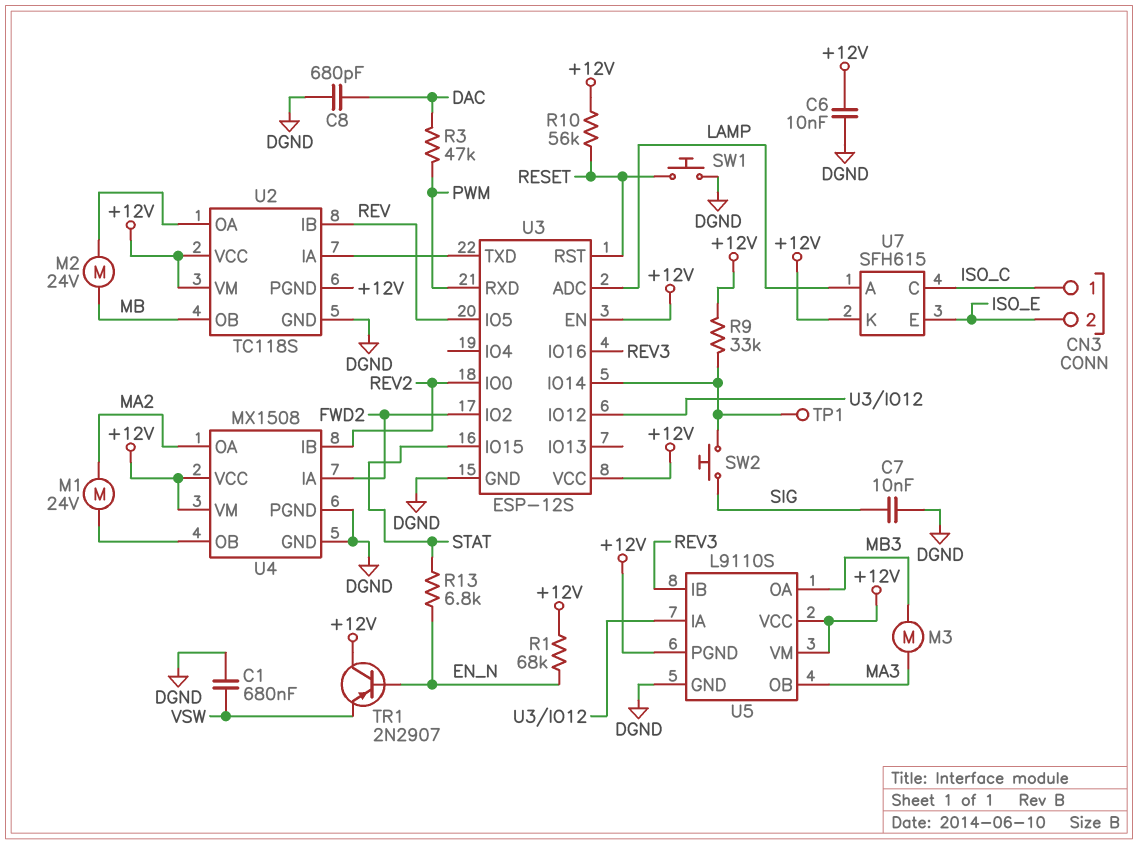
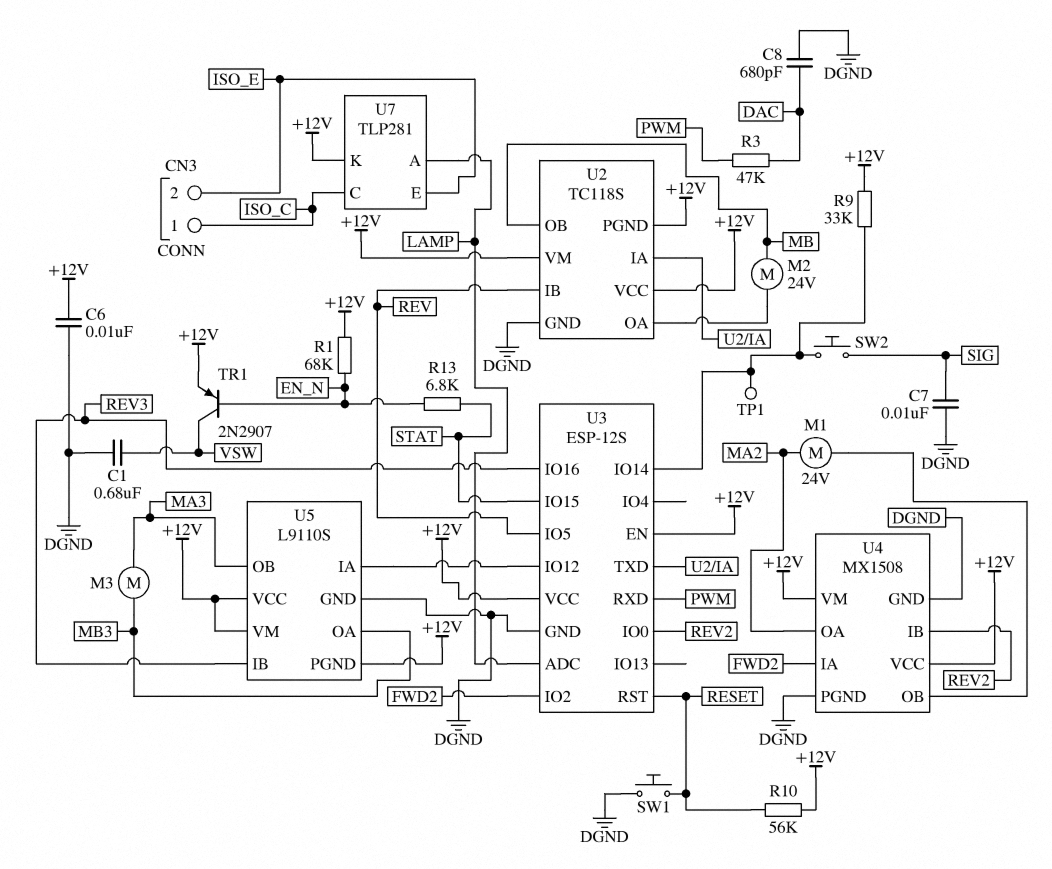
TR1: PNP 2N2907 (B EN_N, C +12V, E VSW) -> PNP 2N2907 (B EN_N, C VSW, E +12V)
U7: SFH615 -> TLP281

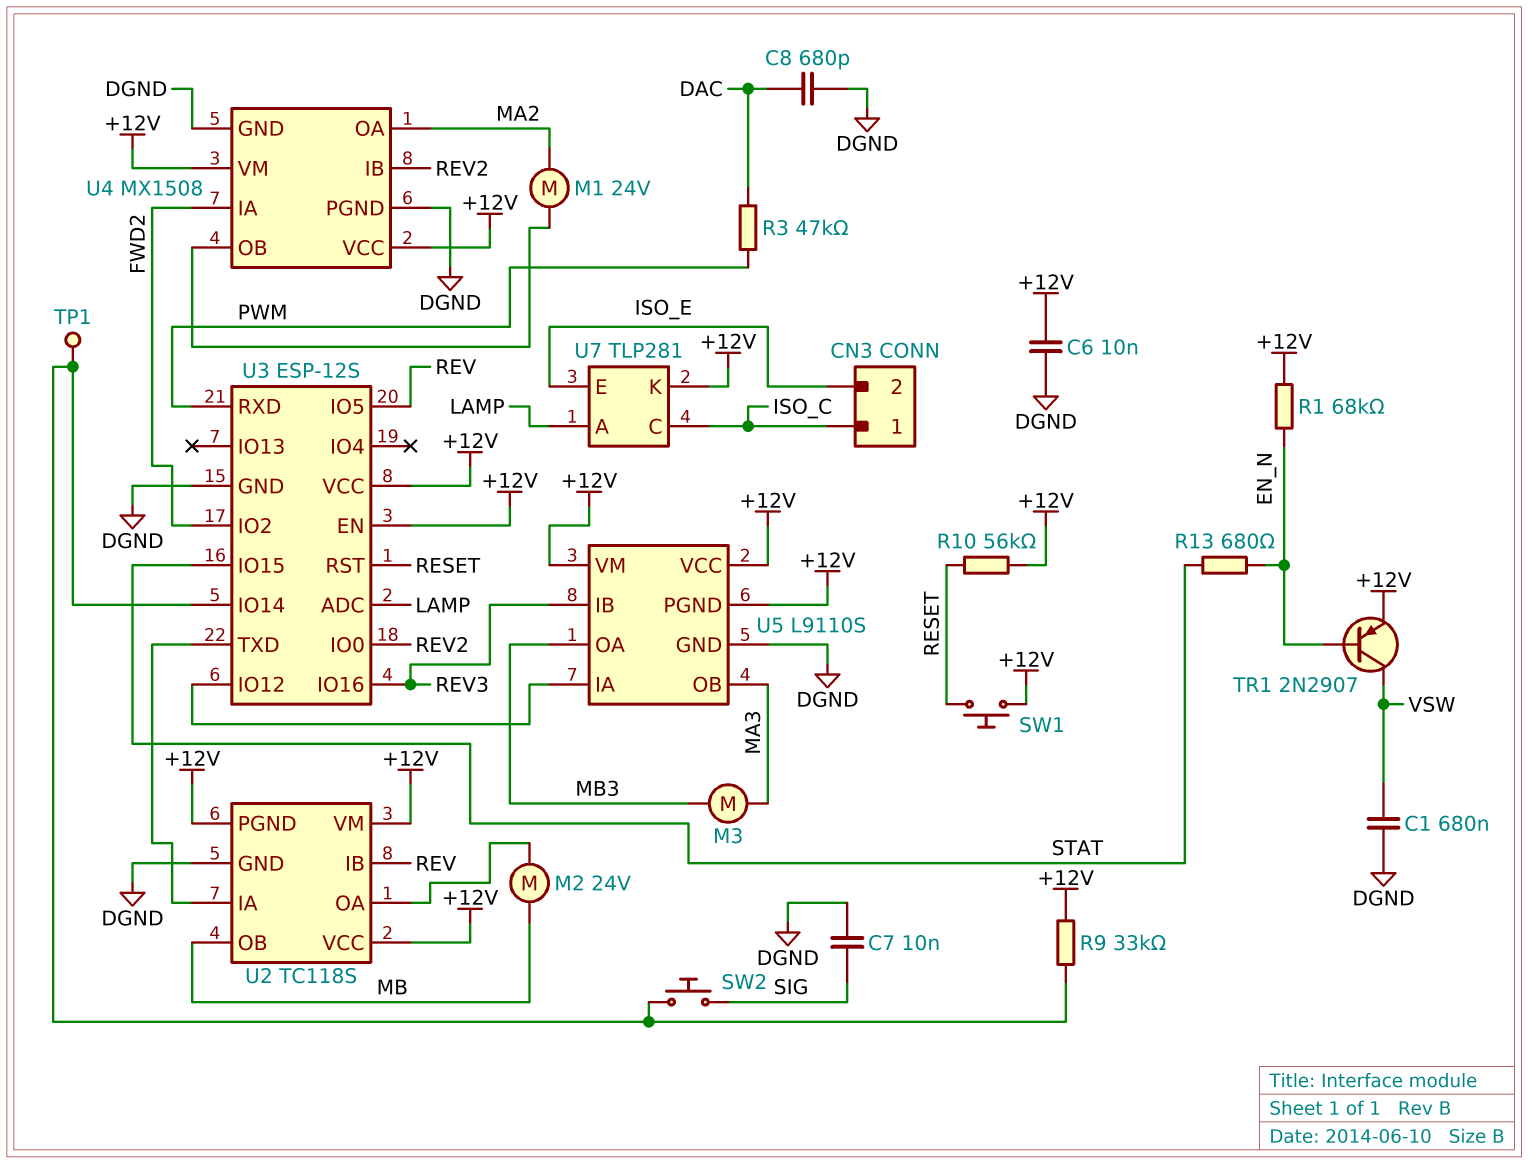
R13: 6.8k (EN_N, STAT) -> 680 (EN_N, STAT)
SW1: button (DGND, RESET) -> button (+12V, RESET)

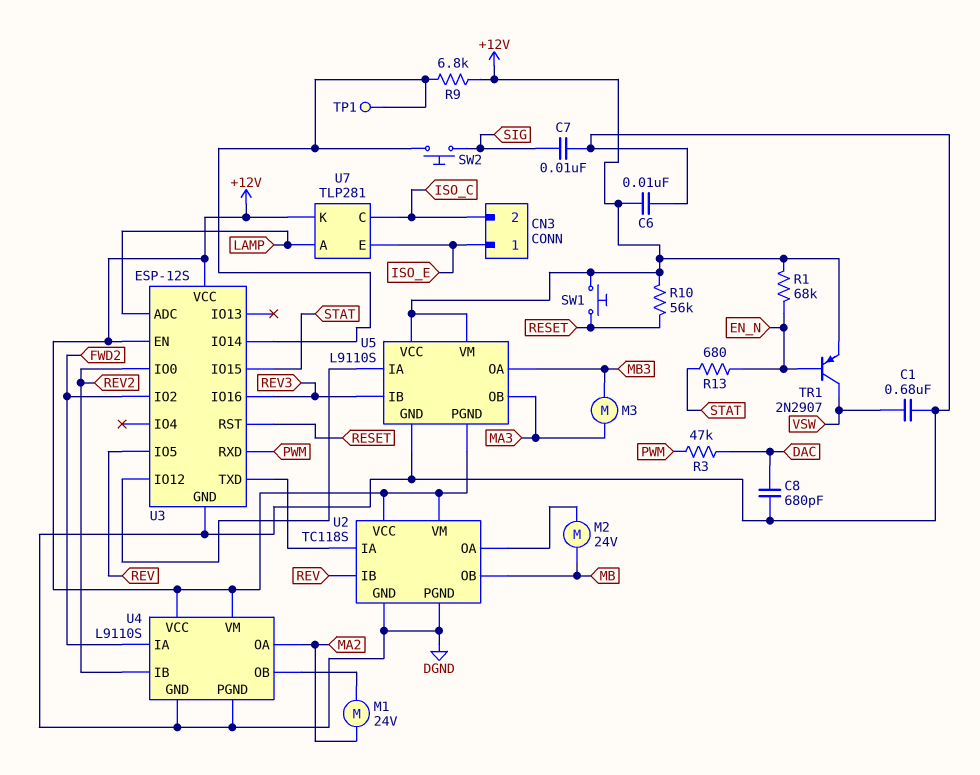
CN3 pin 1: ISO_C -> ISO_E
CN3 pin 2: ISO_E -> ISO_C
R9: 33k (+12V, U3/IO14) -> 6.8k (+12V, U3/IO14)
U2 pin PGND: +12V -> DGND
U4: MX1508 -> L9110S

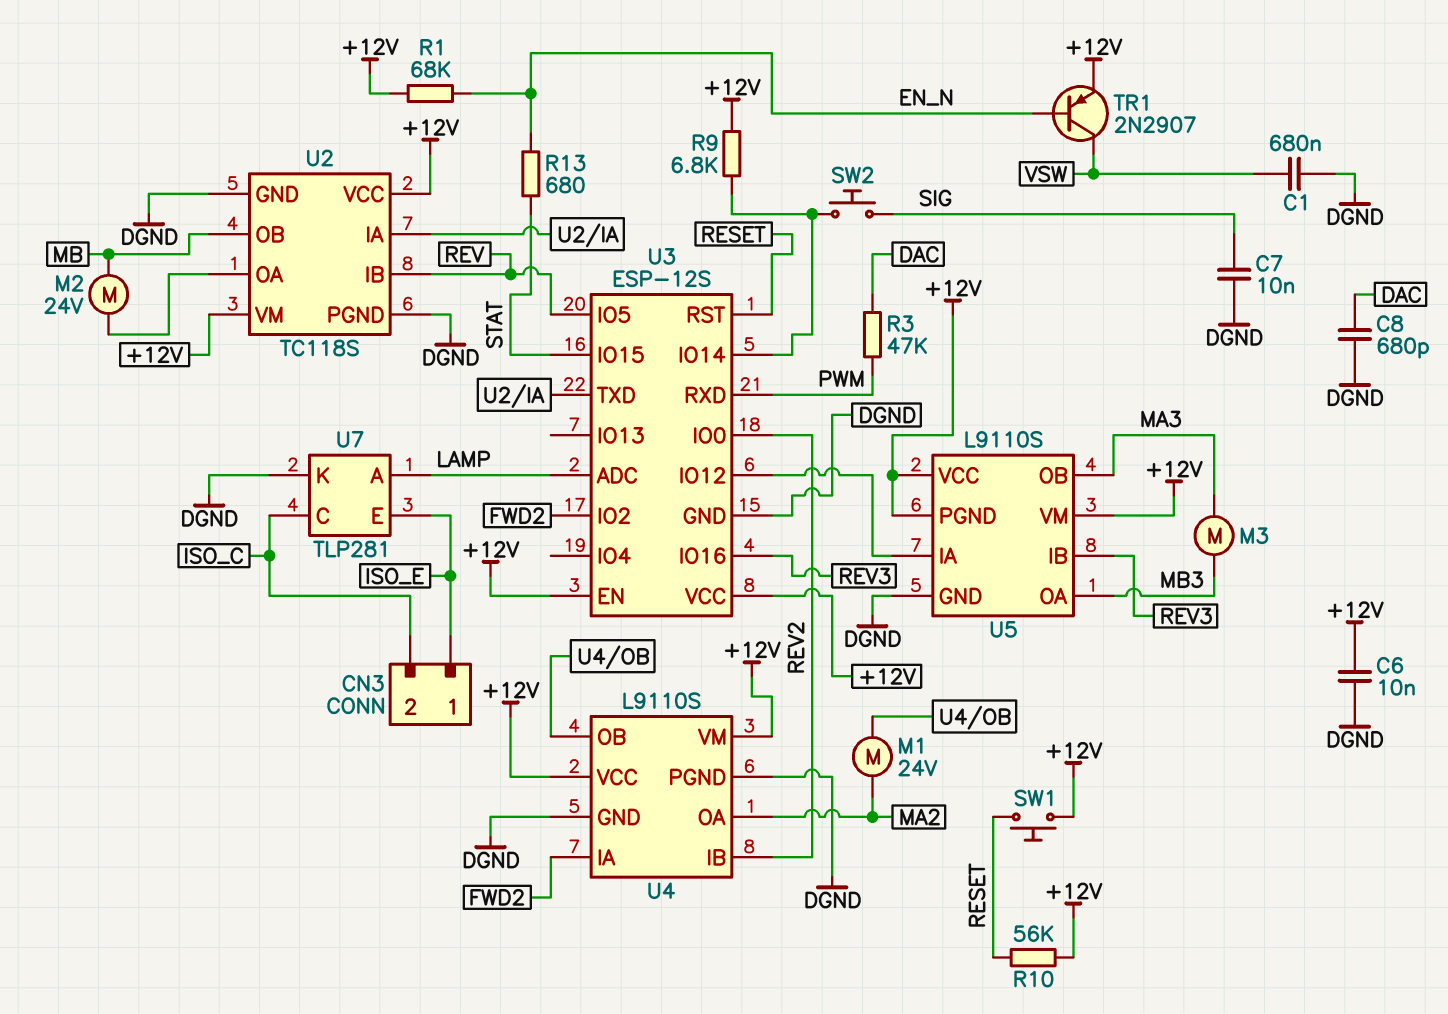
TP1: test point (U3/IO14) -> none
U7 pin K: +12V -> DGND

